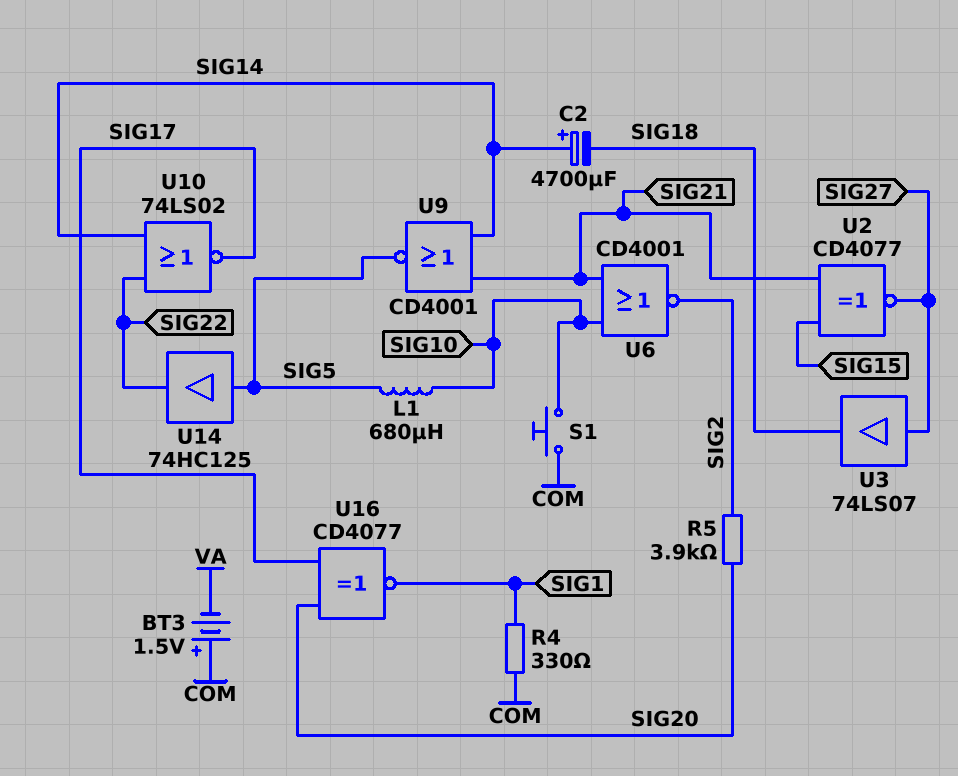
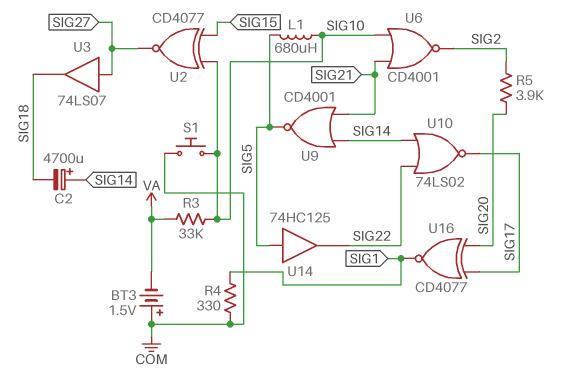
R3: none -> 33k (SIG10, VA)
U2: XNOR CD4077 (in SIG15, in SIG21, out SIG27) -> XNOR CD4077 (in SIG10, in SIG15, out SIG27)

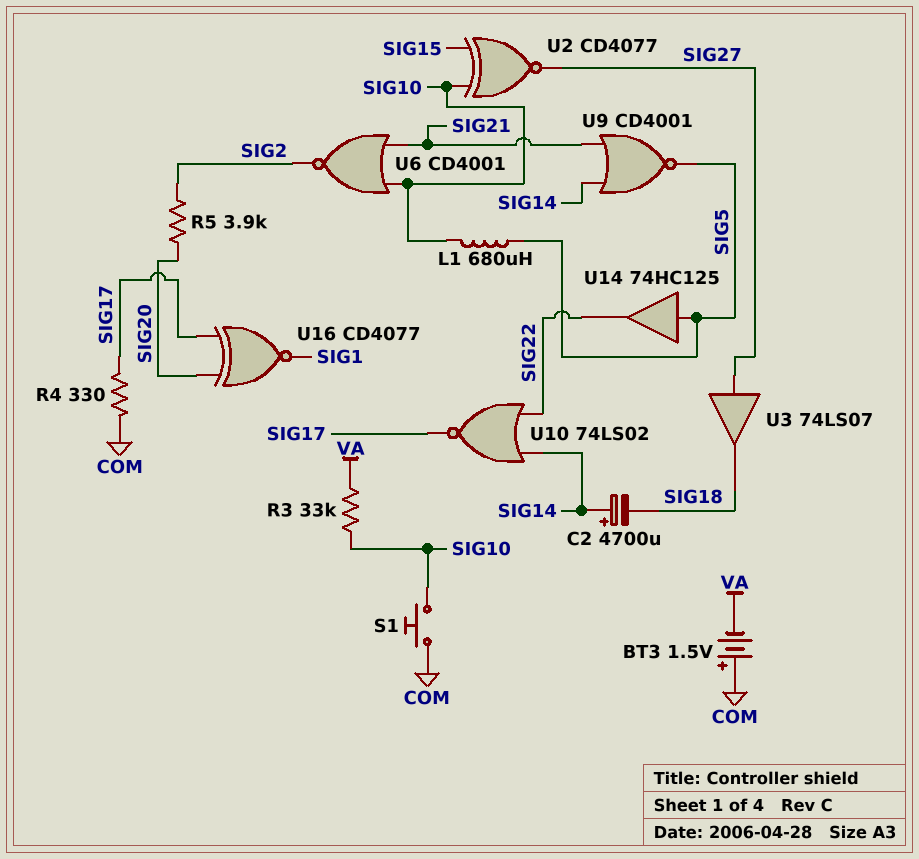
R4: 330 (COM, SIG1) -> 330 (COM, SIG17)

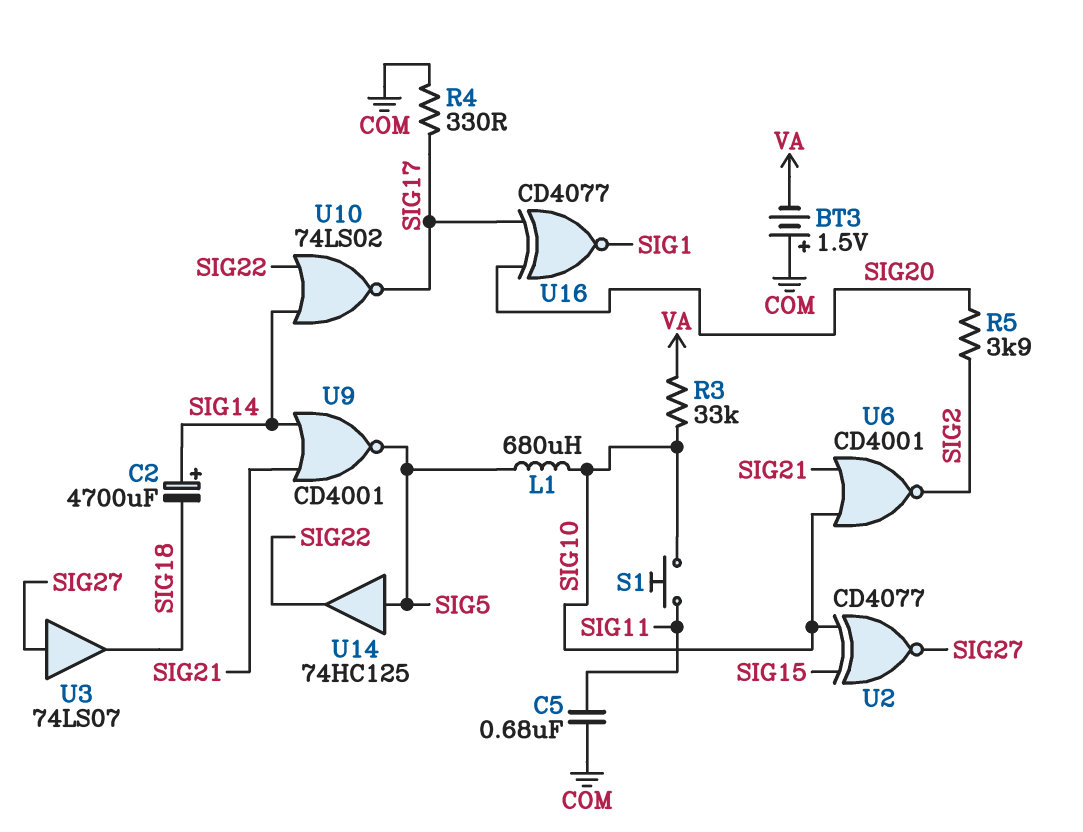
C5: none -> 680nF (COM, SIG11)
S1: button (COM, SIG10) -> button (SIG10, SIG11)

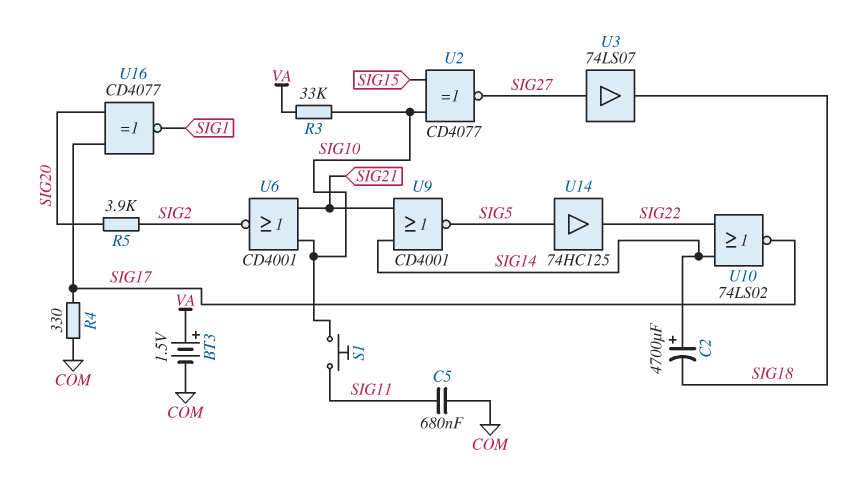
BT3: 1.5V (plus COM, minus VA) -> 1.5V (plus VA, minus COM)
L1: 680uH (SIG5, SIG10) -> none

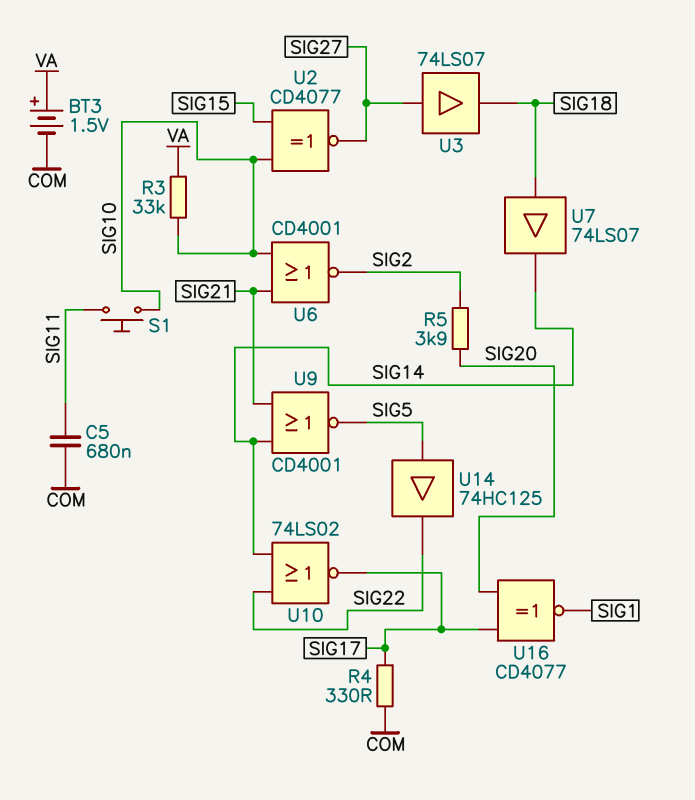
C2: 4700uF (plus SIG14, minus SIG18) -> none
U7: none -> buffer 74LS07 (in SIG18, out SIG14)

